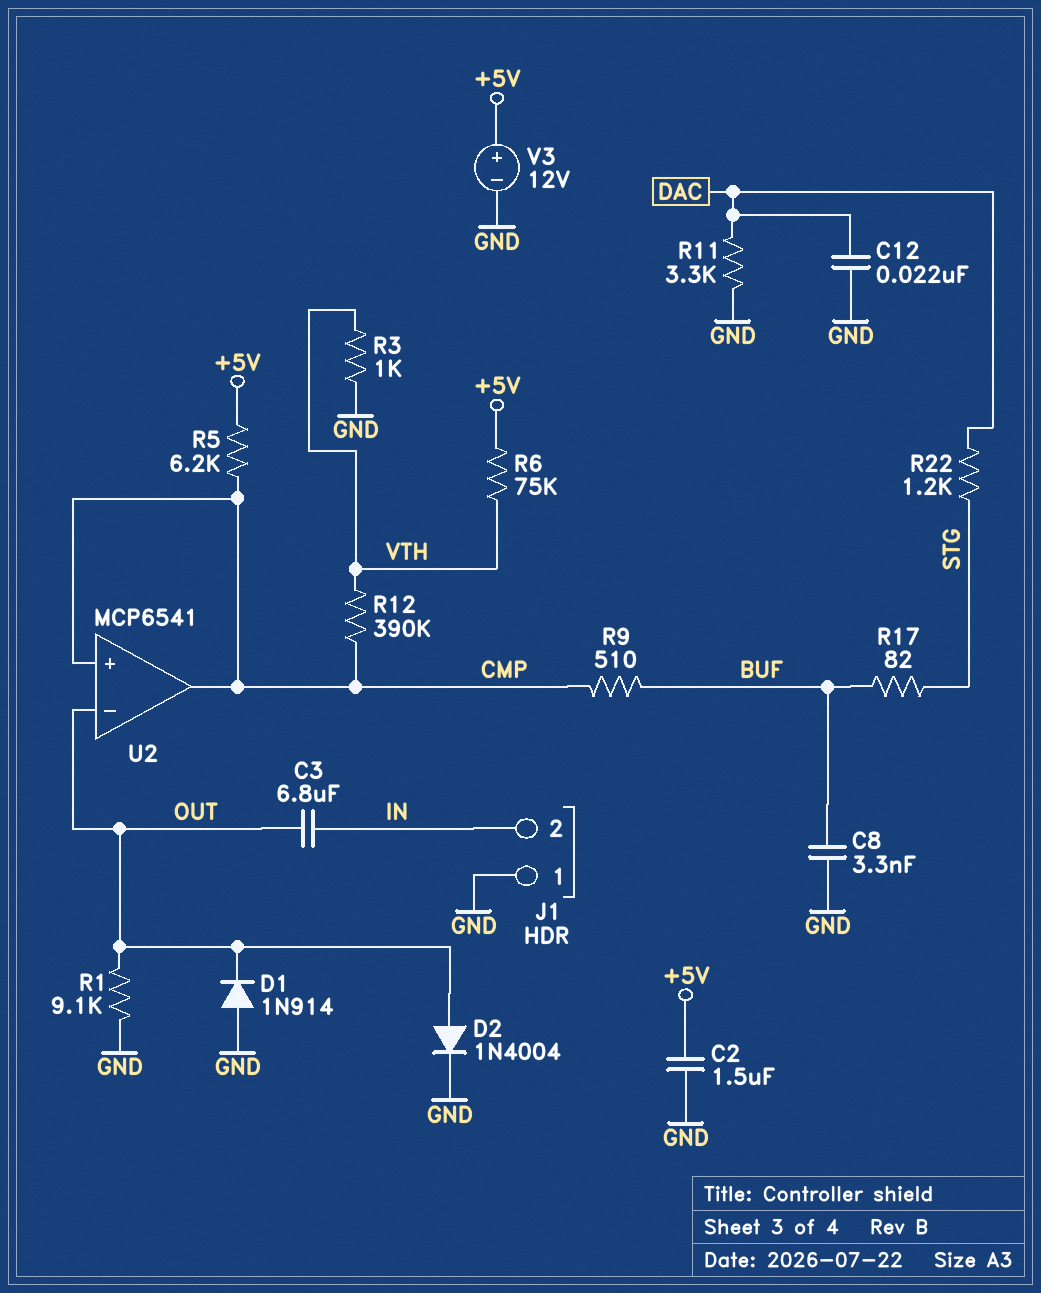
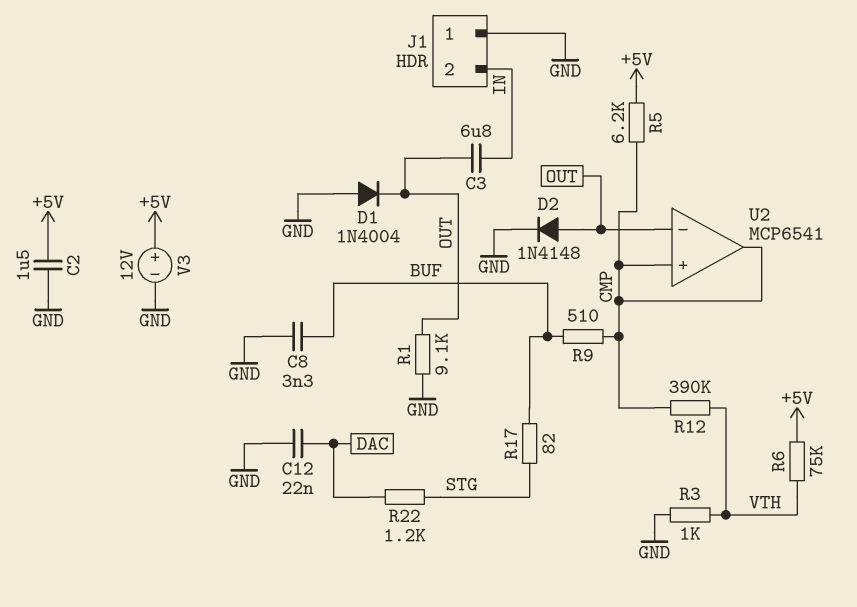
D1: diode 1N914 (A GND, K OUT) -> diode 1N4004 (A GND, K OUT)
D2: diode 1N4004 (A OUT, K GND) -> diode 1N4148 (A OUT, K GND)
R11: 3.3k (DAC, GND) -> none

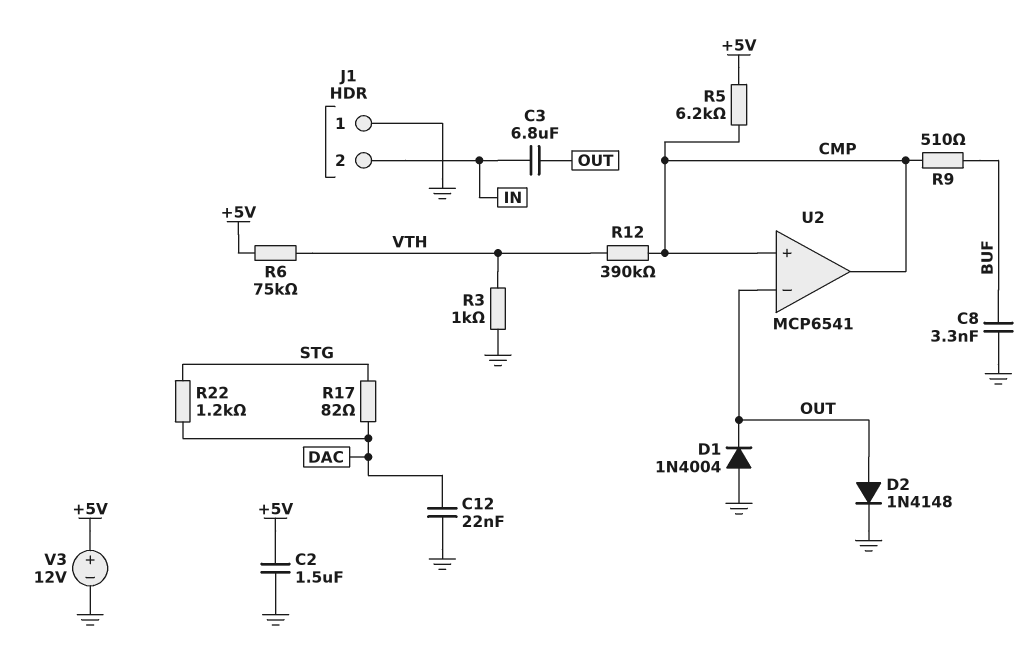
R1: 9.1k (GND, OUT) -> none
R17: 82 (BUF, STG) -> 82 (DAC, STG)

